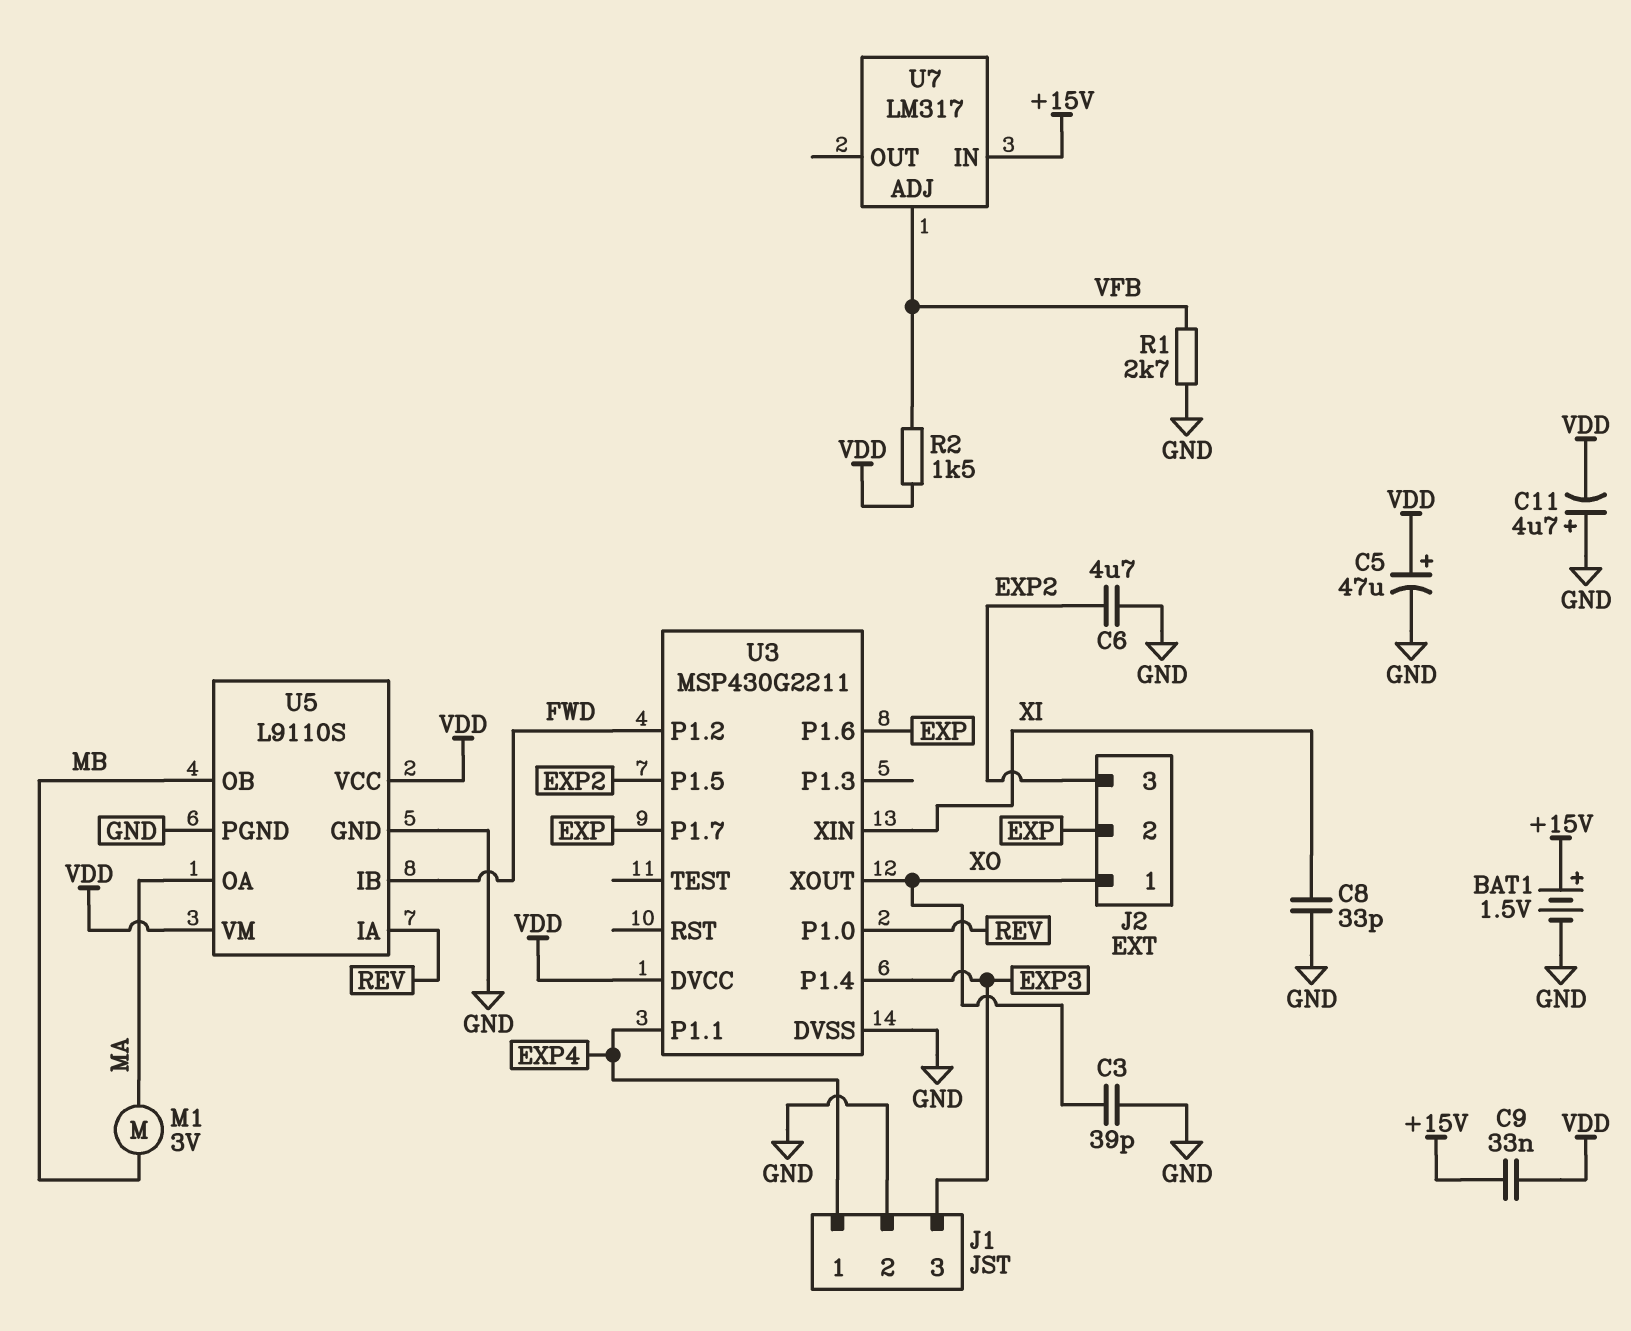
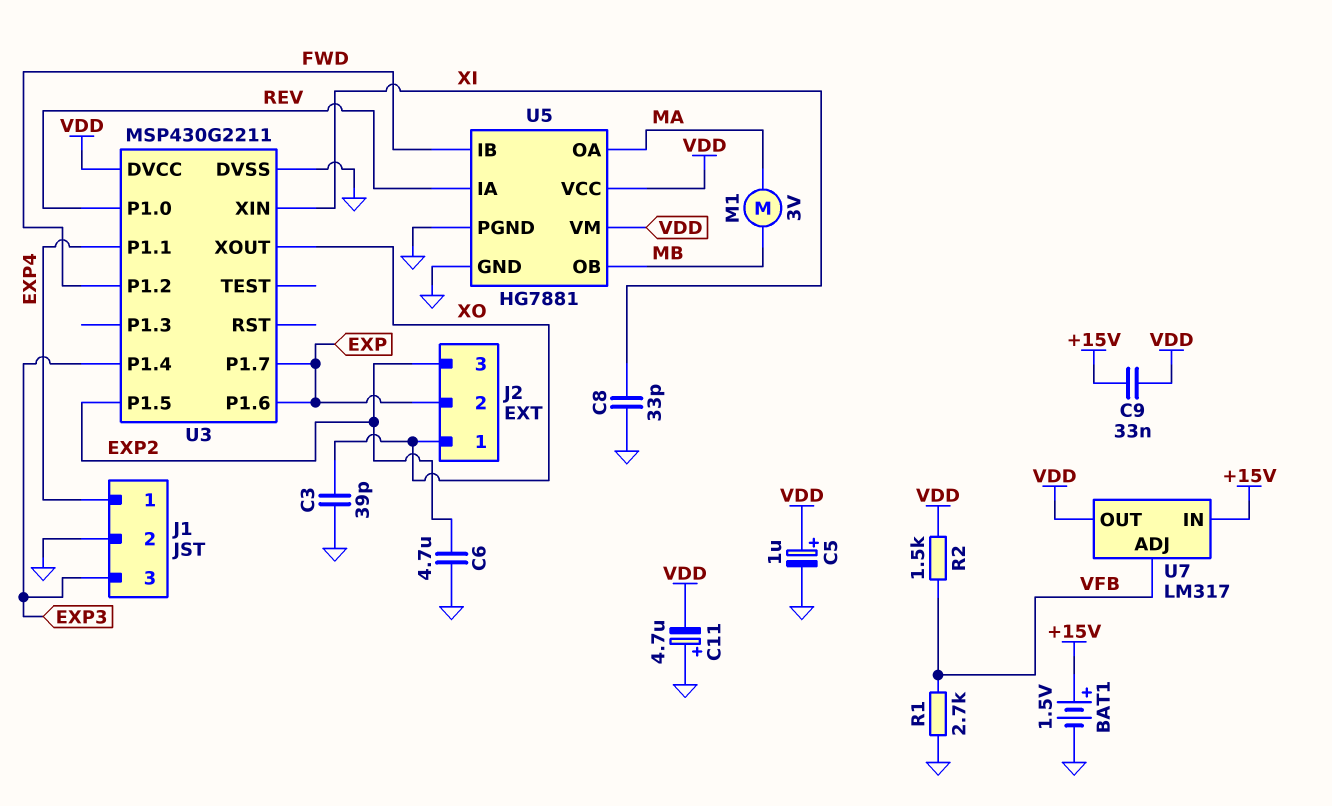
C5: 47uF (plus VDD, minus GND) -> 1uF (plus VDD, minus GND)
U5: L9110S -> HG7881
U7 pin OUT: none -> VDD

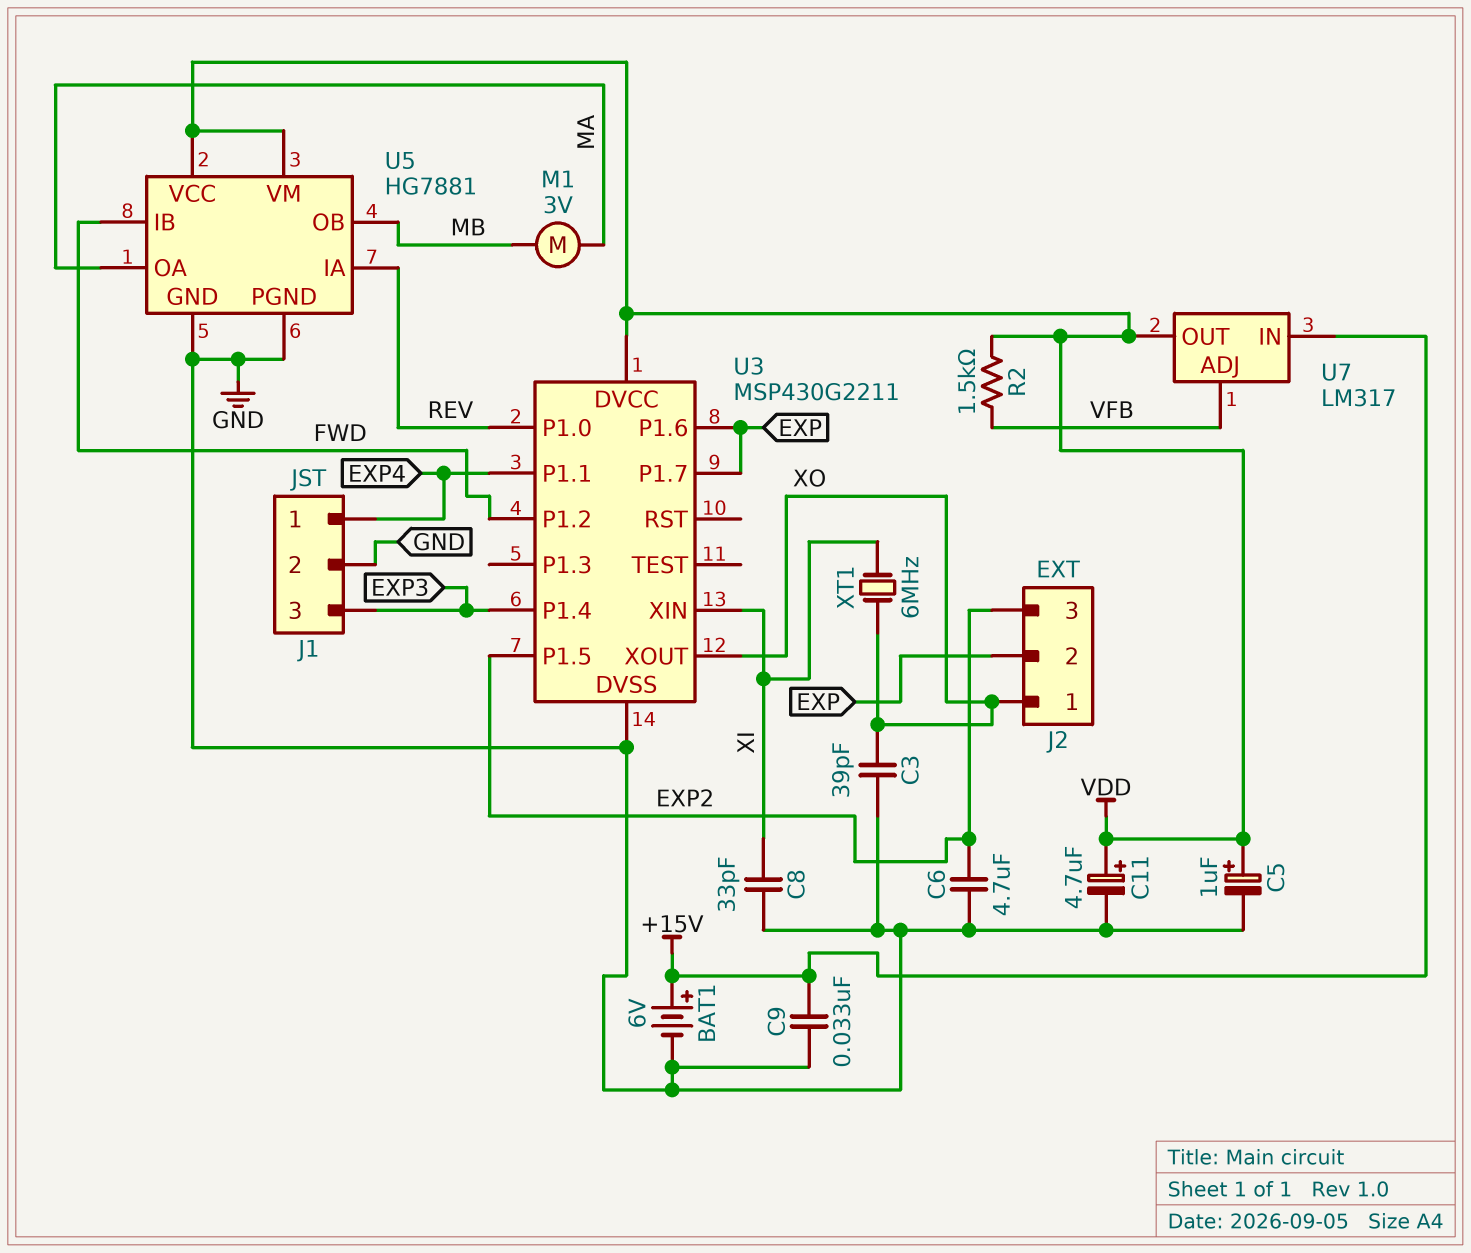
BAT1: 1.5V (plus +15V, minus GND) -> 6V (plus +15V, minus GND)
C9: 33nF (+15V, VDD) -> 33nF (+15V, GND)
C11: 4.7uF (plus GND, minus VDD) -> 4.7uF (plus VDD, minus GND)
R1: 2.7k (GND, VFB) -> none
XT1: none -> 6MHz (XI, XO)

